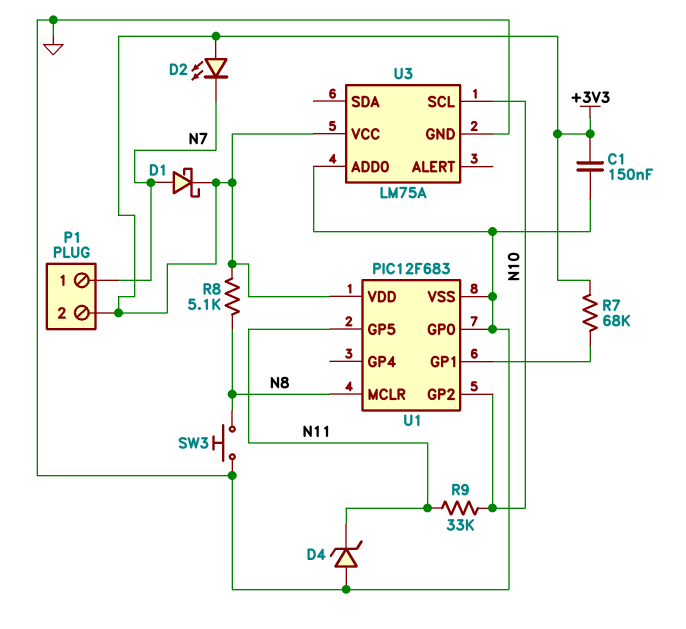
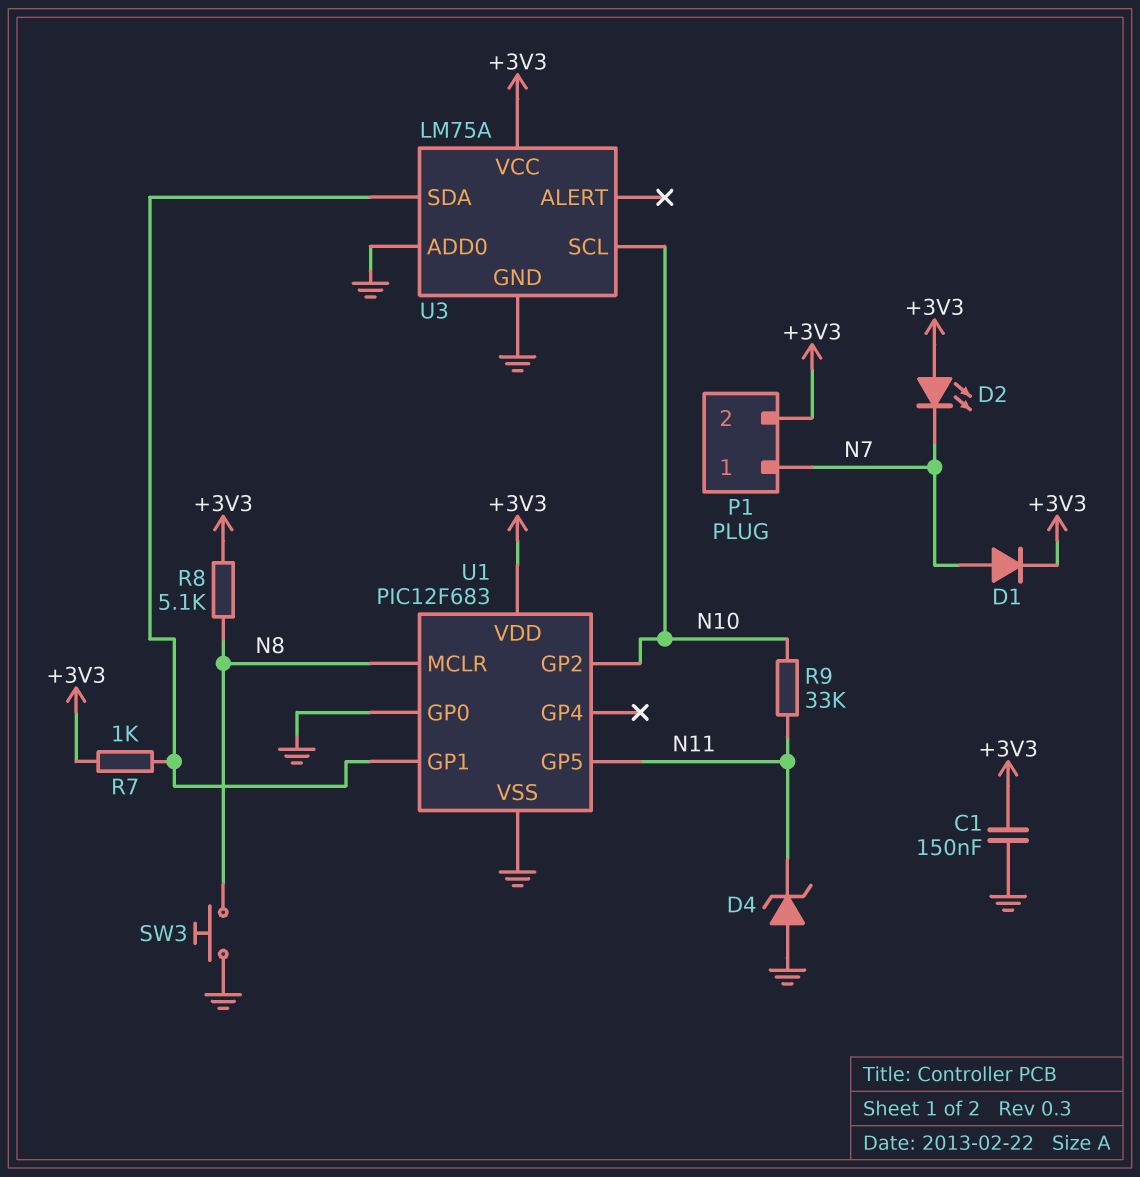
D1: schottky (A N7, K +3V3) -> diode (A N7, K +3V3)
R7: 68k (+3V3, U1/GP1) -> 1k (+3V3, U1/GP1)
U3 pin SDA: none -> U1/GP1

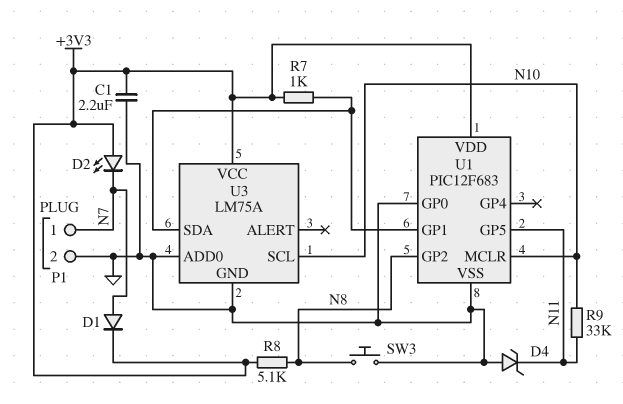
C1: 150nF (+3V3, GND) -> 2.2uF (+3V3, GND)
P1 pin 2: +3V3 -> GND
U1 pin GP2: N10 -> N8
U1 pin MCLR: N8 -> N10

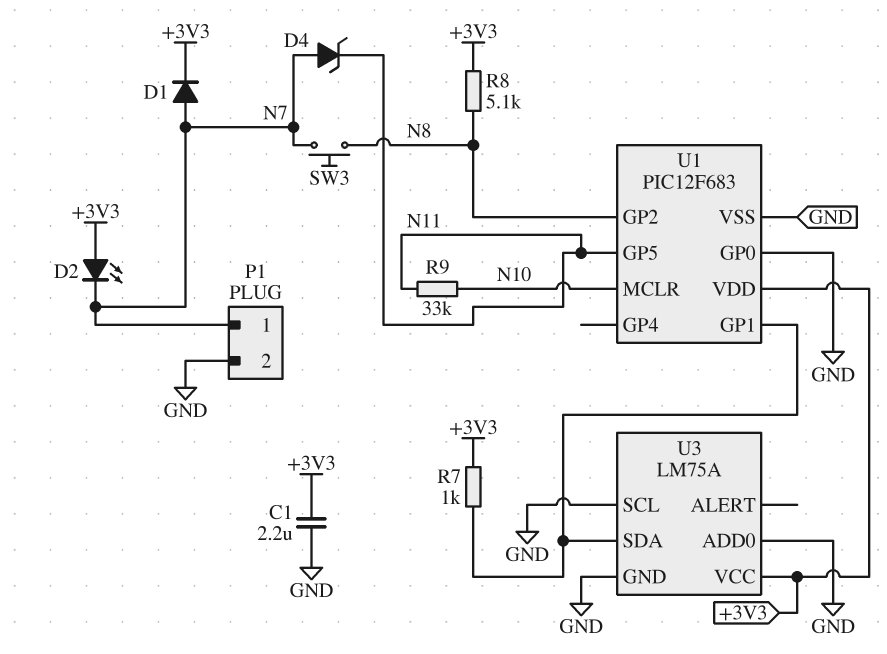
D4: zener (A GND, K N11) -> zener (A N7, K N11)
SW3: button (GND, N8) -> button (N7, N8)
U3 pin SCL: N10 -> GND

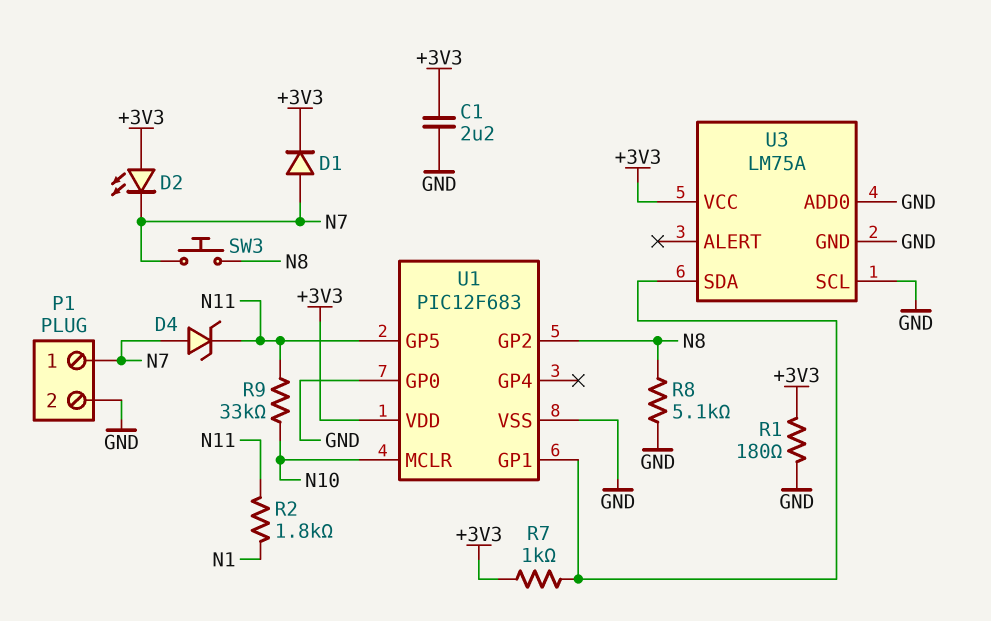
R1: none -> 180 (+3V3, GND)
R2: none -> 1.8k (N1, N11)
R8: 5.1k (+3V3, N8) -> 5.1k (GND, N8)

